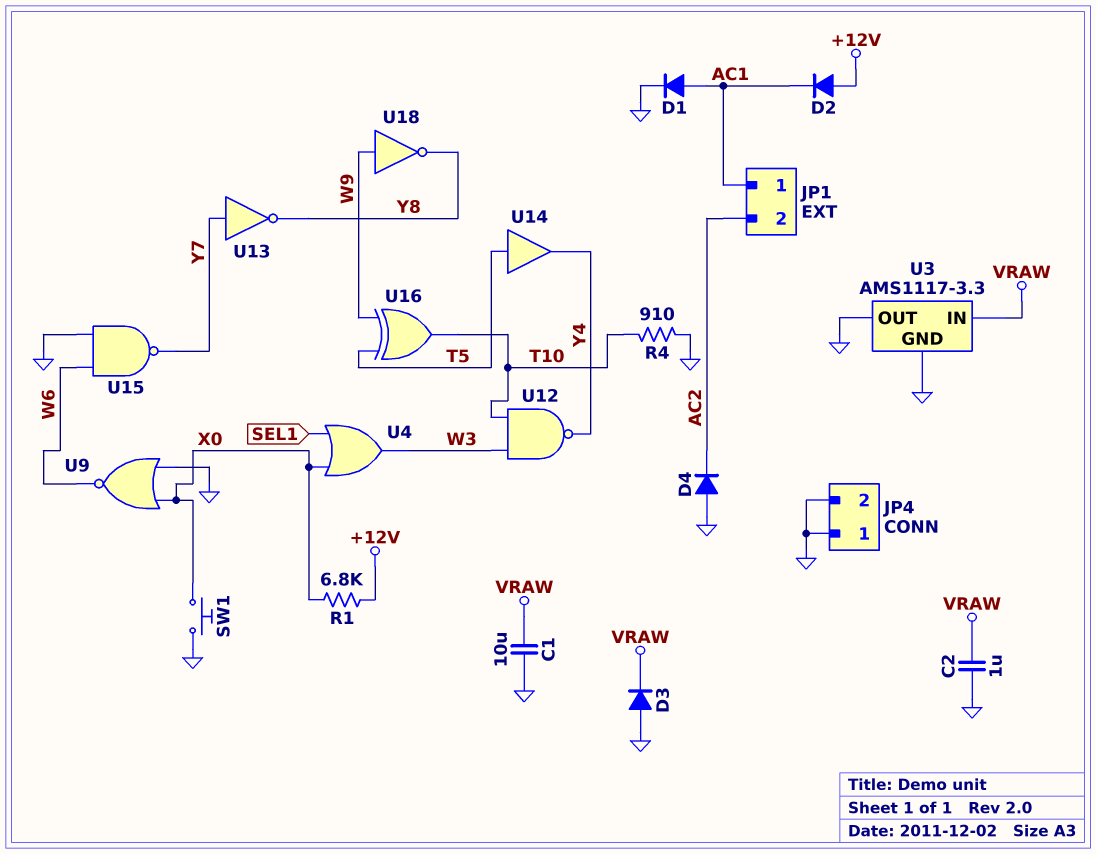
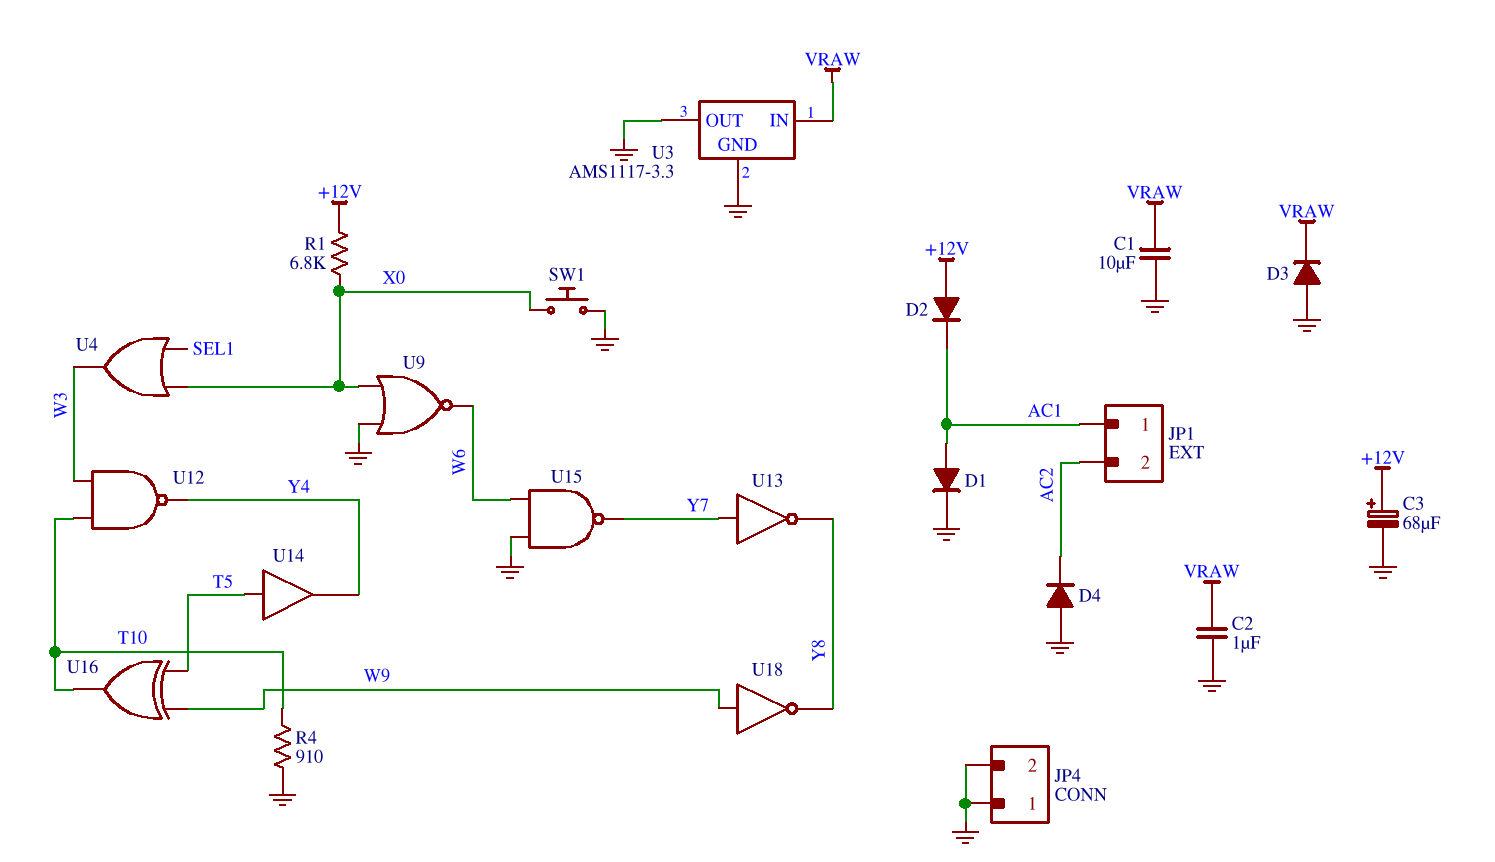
C3: none -> 68uF (plus +12V, minus GND)

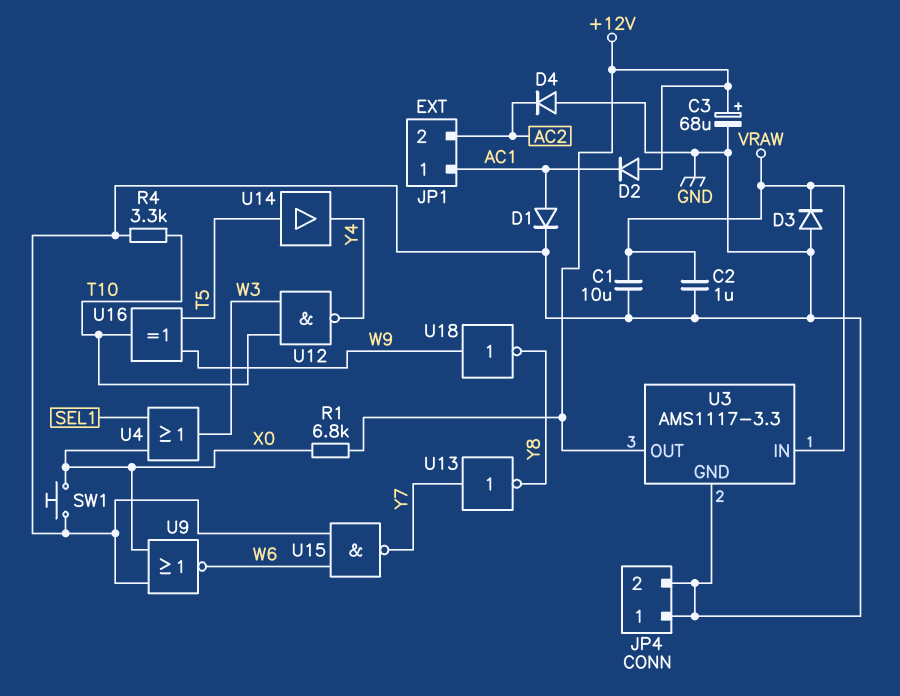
R4: 910 (GND, T10) -> 3.3k (GND, T10)
U3 pin OUT: GND -> +12V

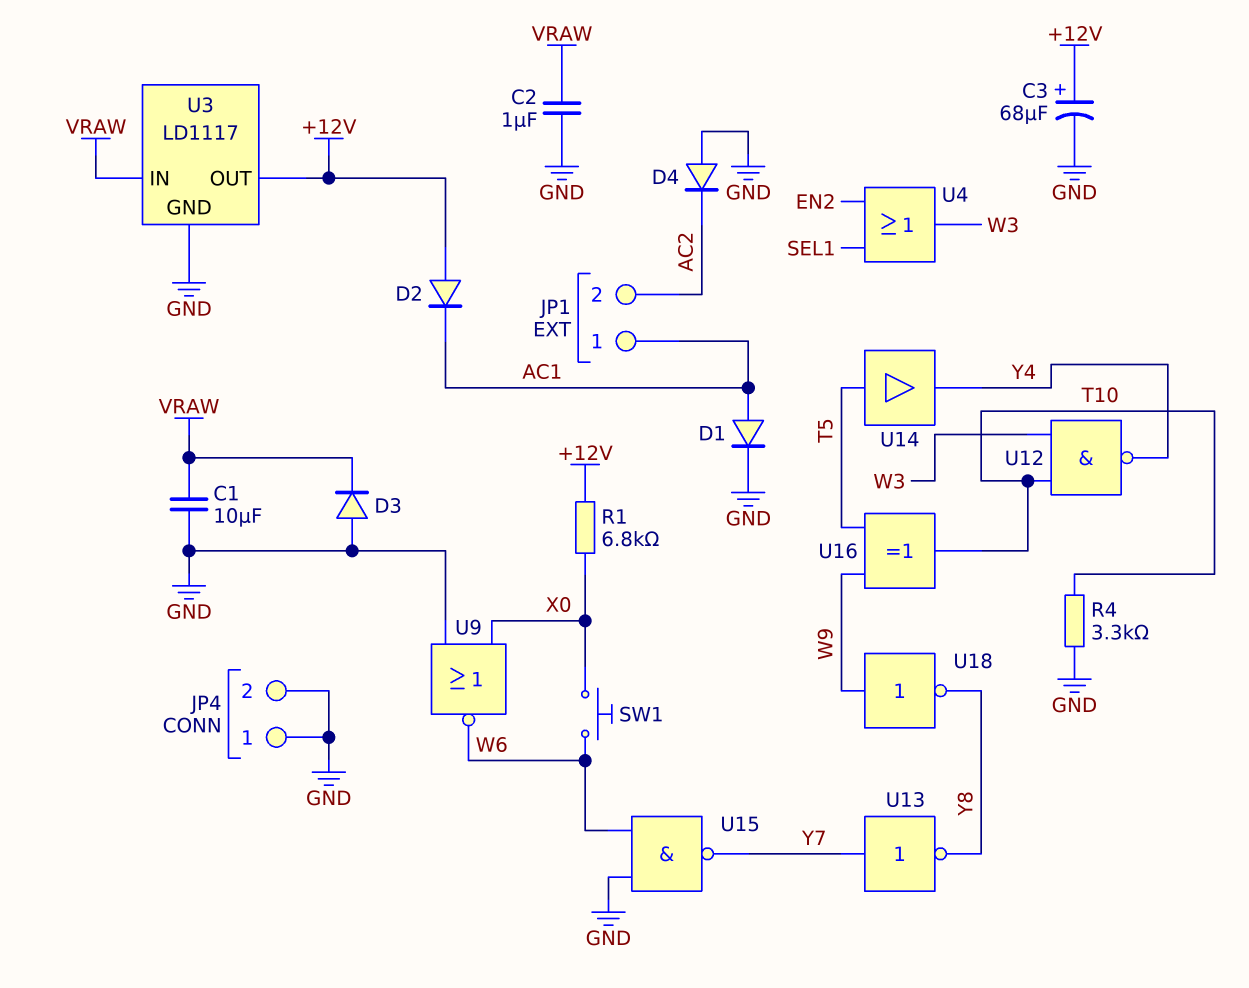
SW1: button (GND, X0) -> button (W6, X0)
U3: AMS1117-3.3 -> LD1117
U4: OR (in SEL1, in X0, out W3) -> OR (in EN2, in SEL1, out W3)

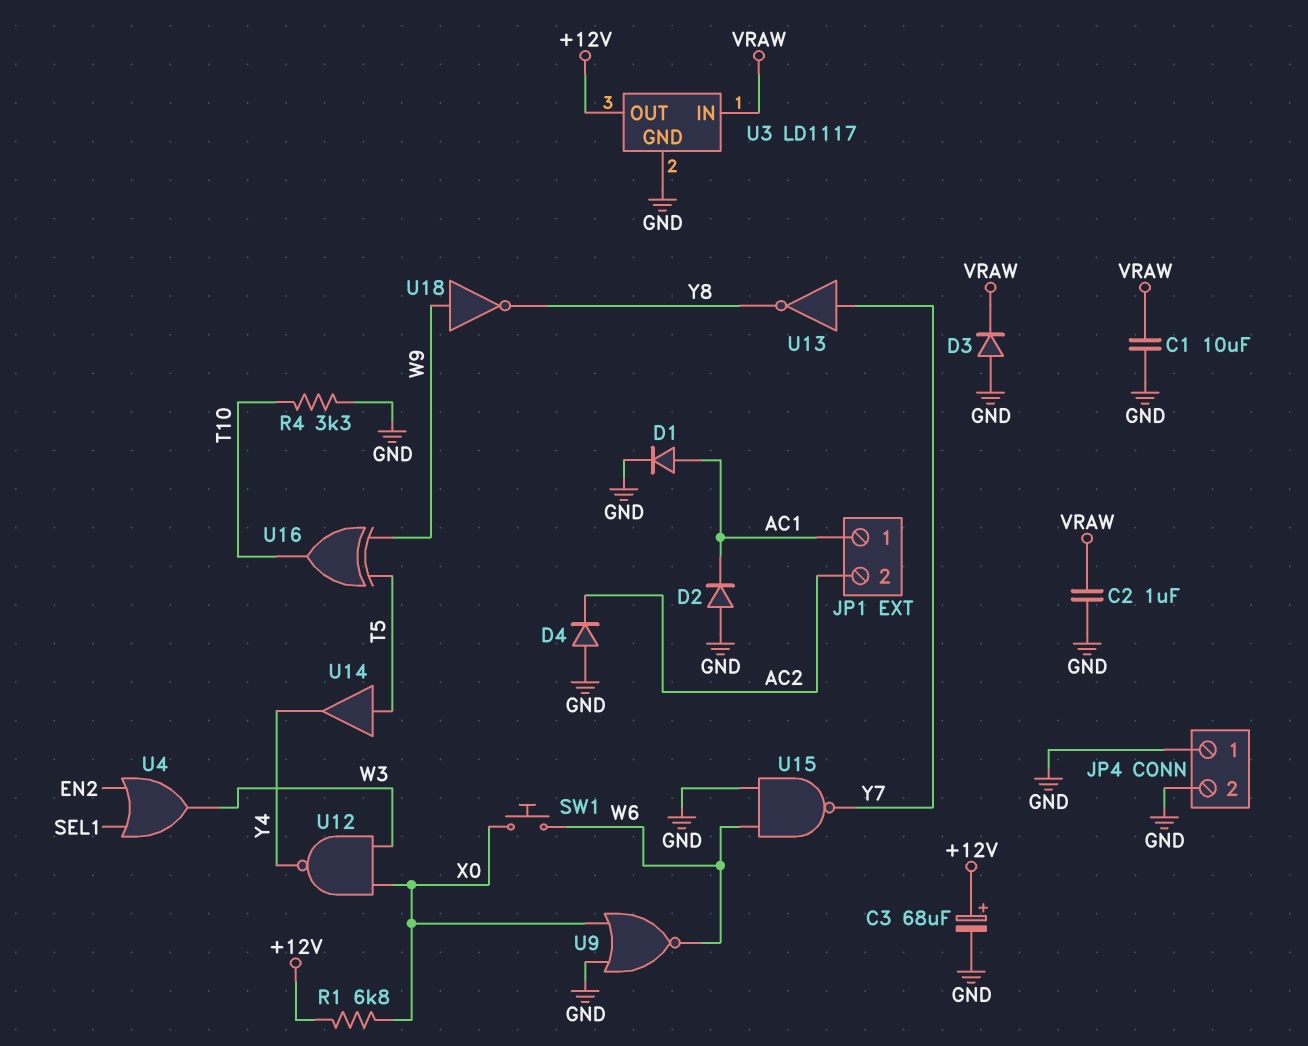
D2: diode (A +12V, K AC1) -> diode (A GND, K AC1)
U12: NAND (in T10, in W3, out Y4) -> NAND (in W3, in X0, out Y4)

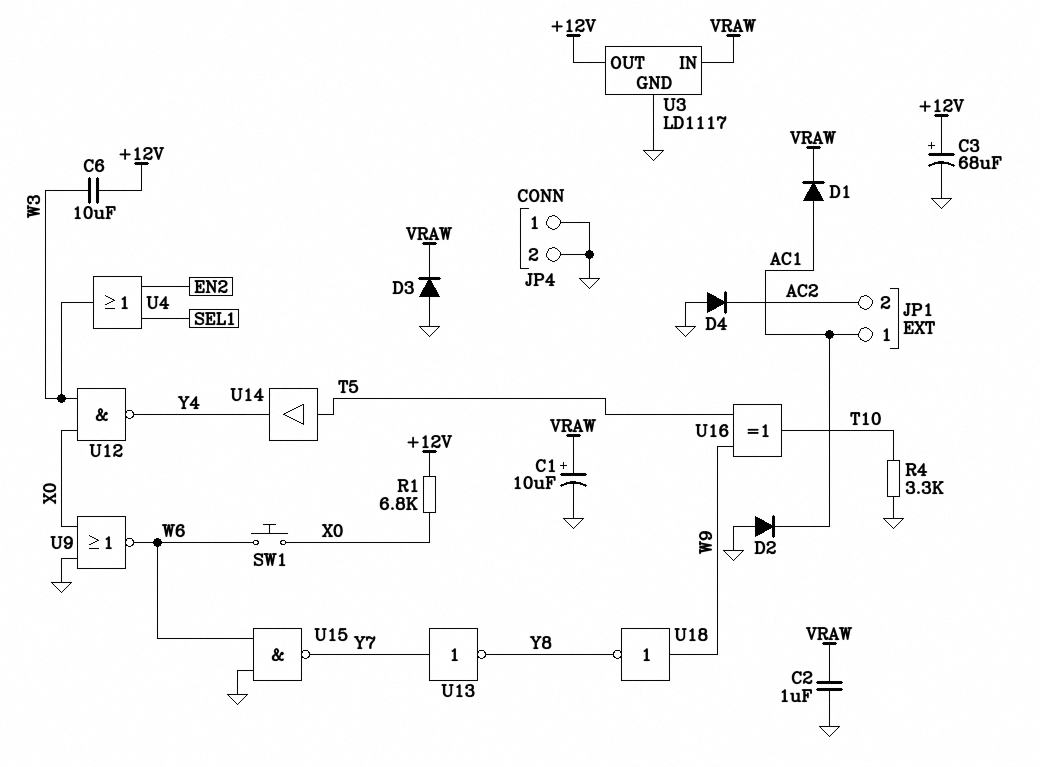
C1: 10uF (GND, VRAW) -> 10uF (plus VRAW, minus GND)
C6: none -> 10uF (+12V, W3)
D1: diode (A AC1, K GND) -> diode (A AC1, K VRAW)

